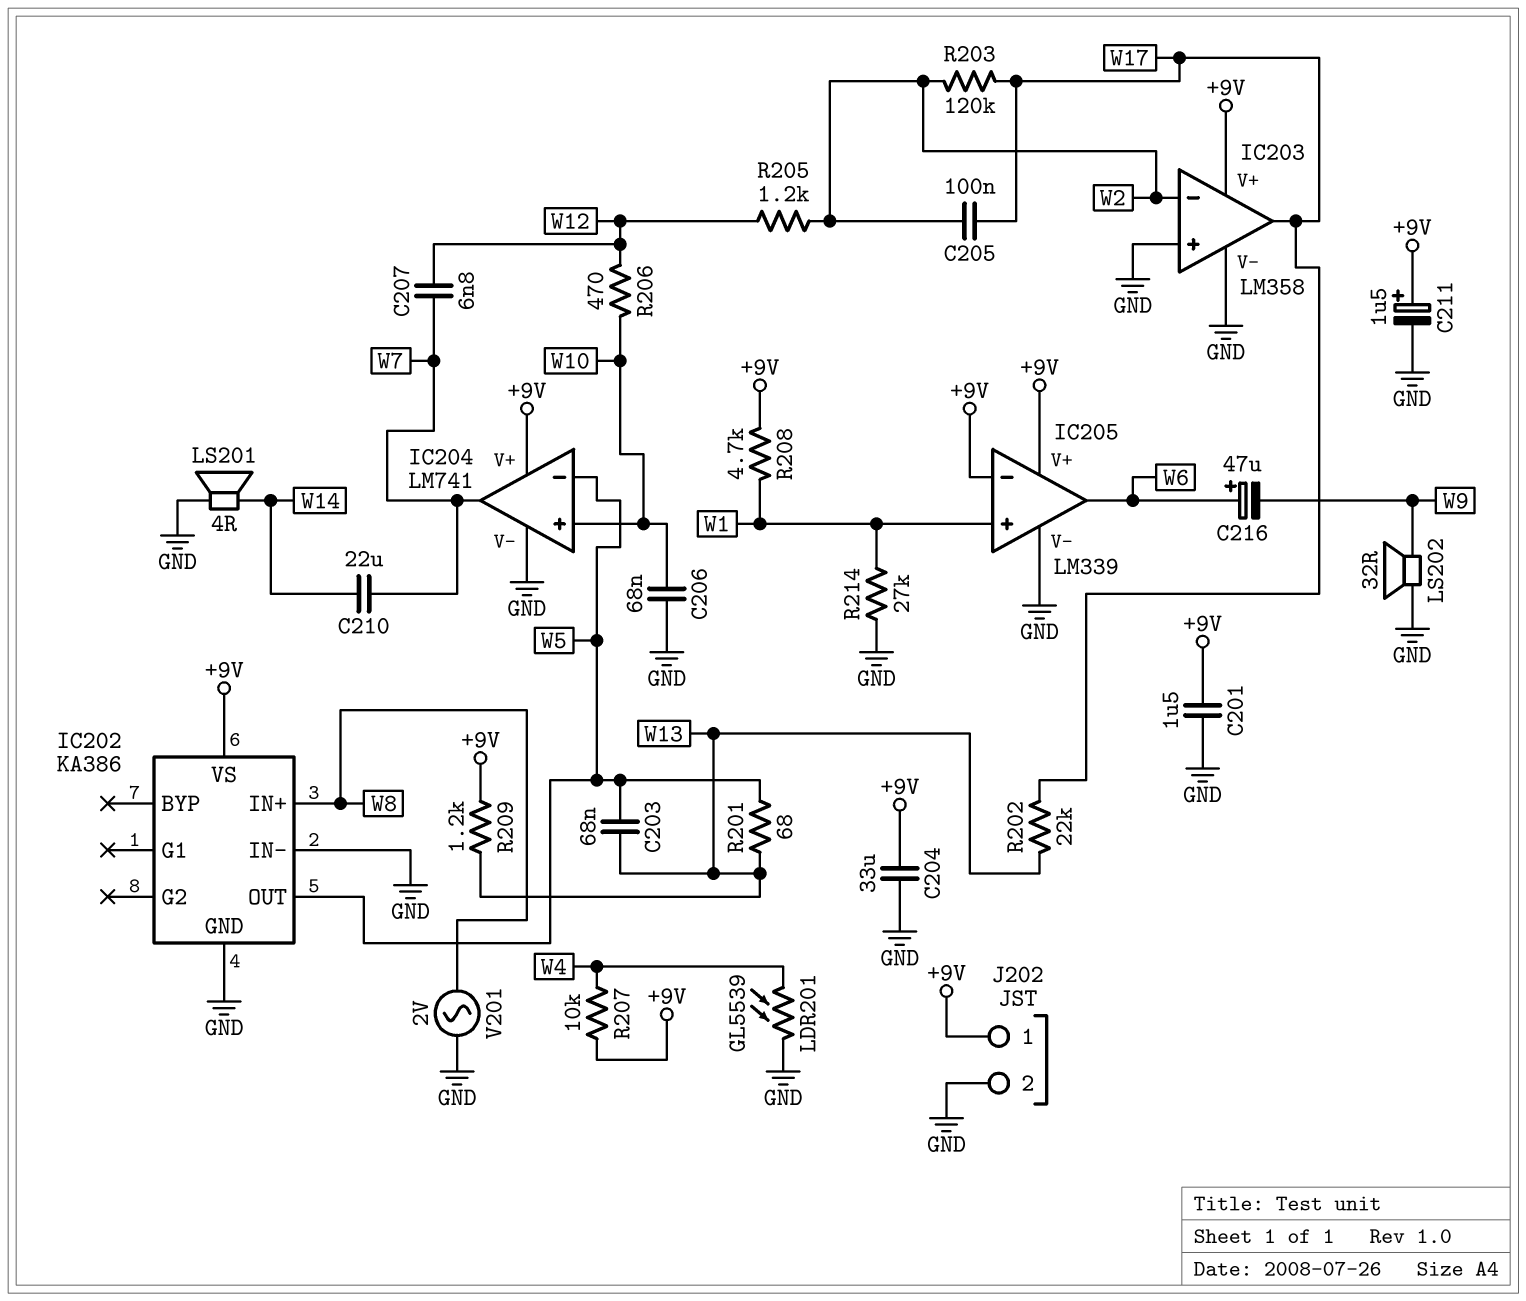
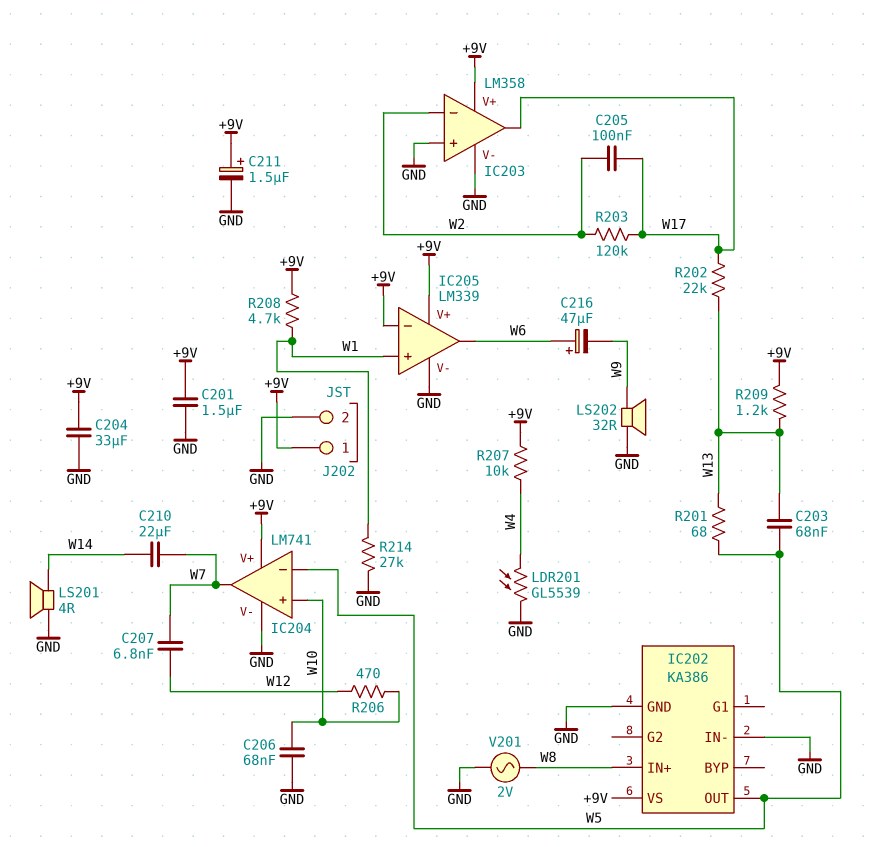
R205: 1.2k (W2, W12) -> none

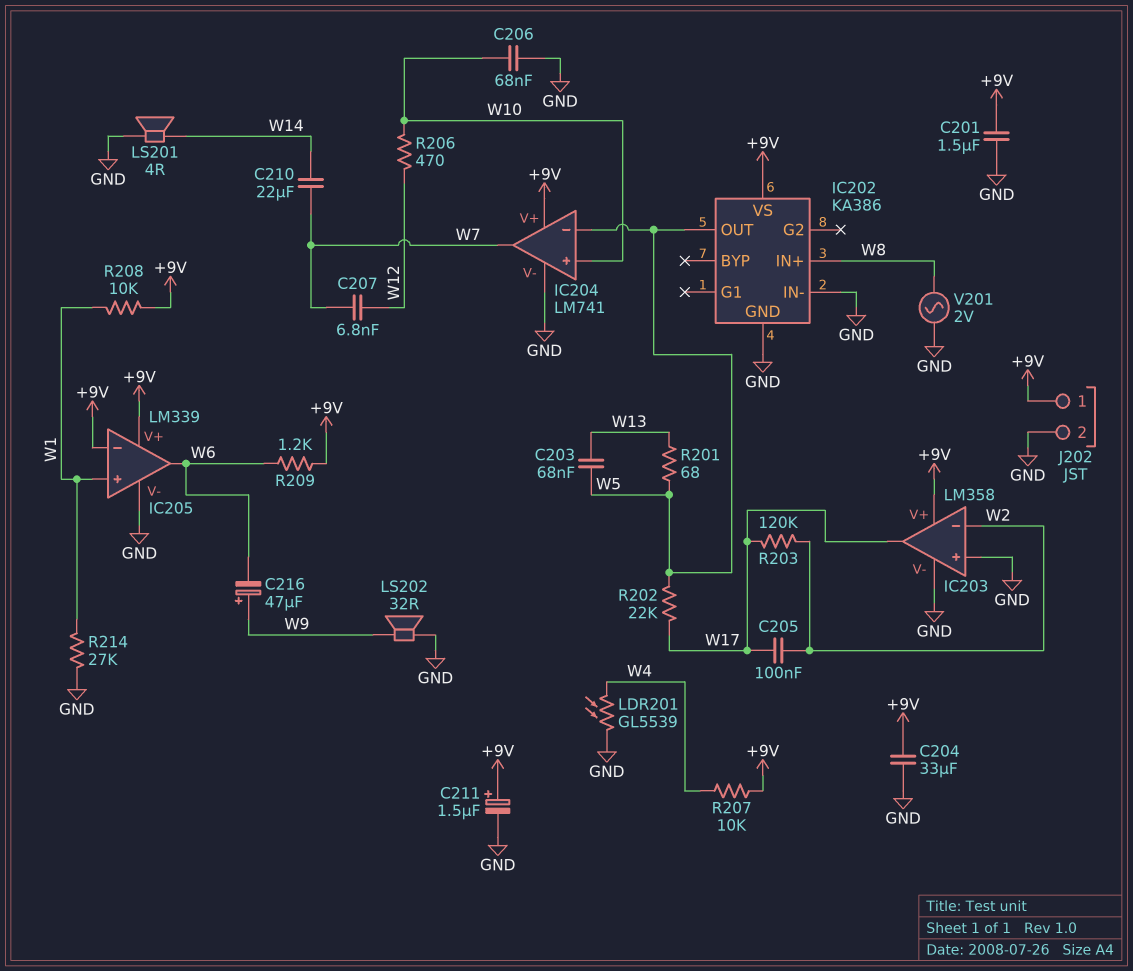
C216: 47uF (plus W6, minus W9) -> 47uF (plus W9, minus W6)
R202: 22k (W13, W17) -> 22k (W5, W17)
R208: 4.7k (+9V, W1) -> 10k (+9V, W1)
R209: 1.2k (+9V, W13) -> 1.2k (+9V, W6)

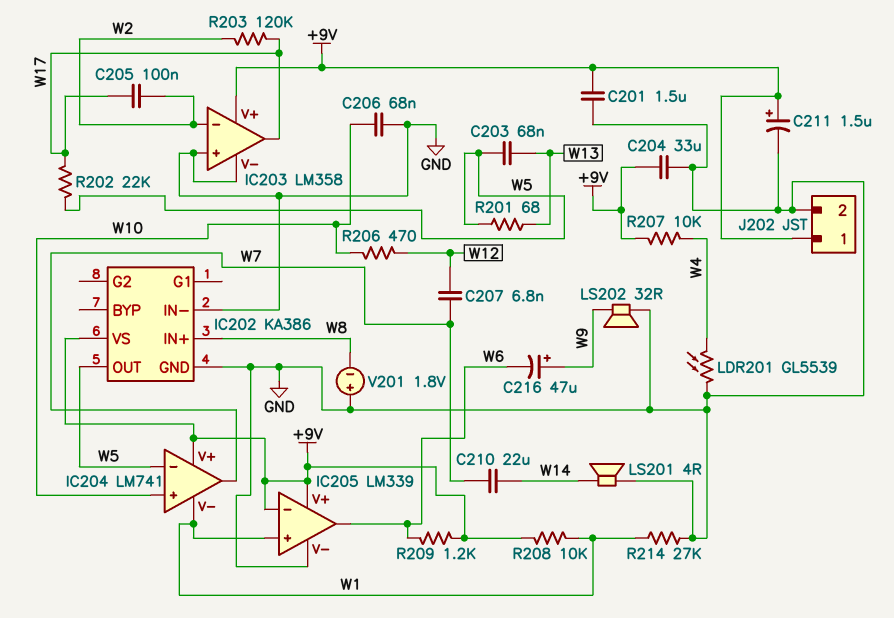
IC204 pin V-: GND -> W1
V201: AC 2V (GND, W8) -> 1.8V (plus GND, minus W8)

